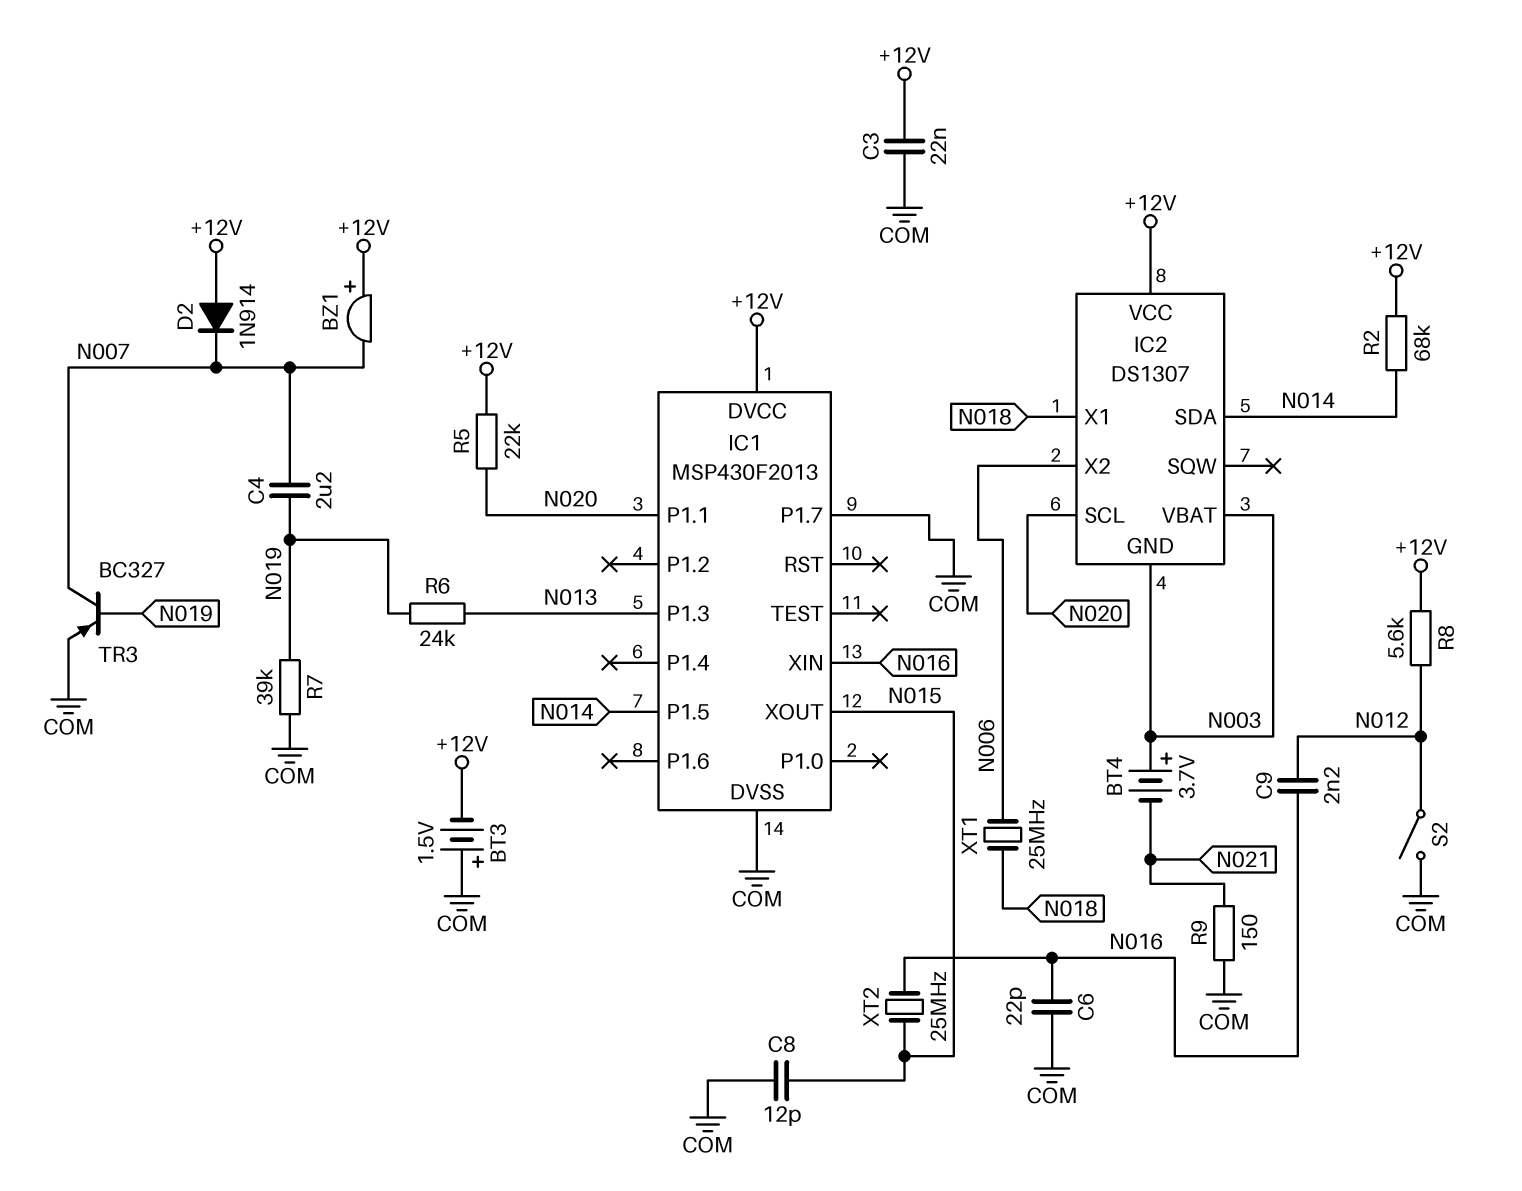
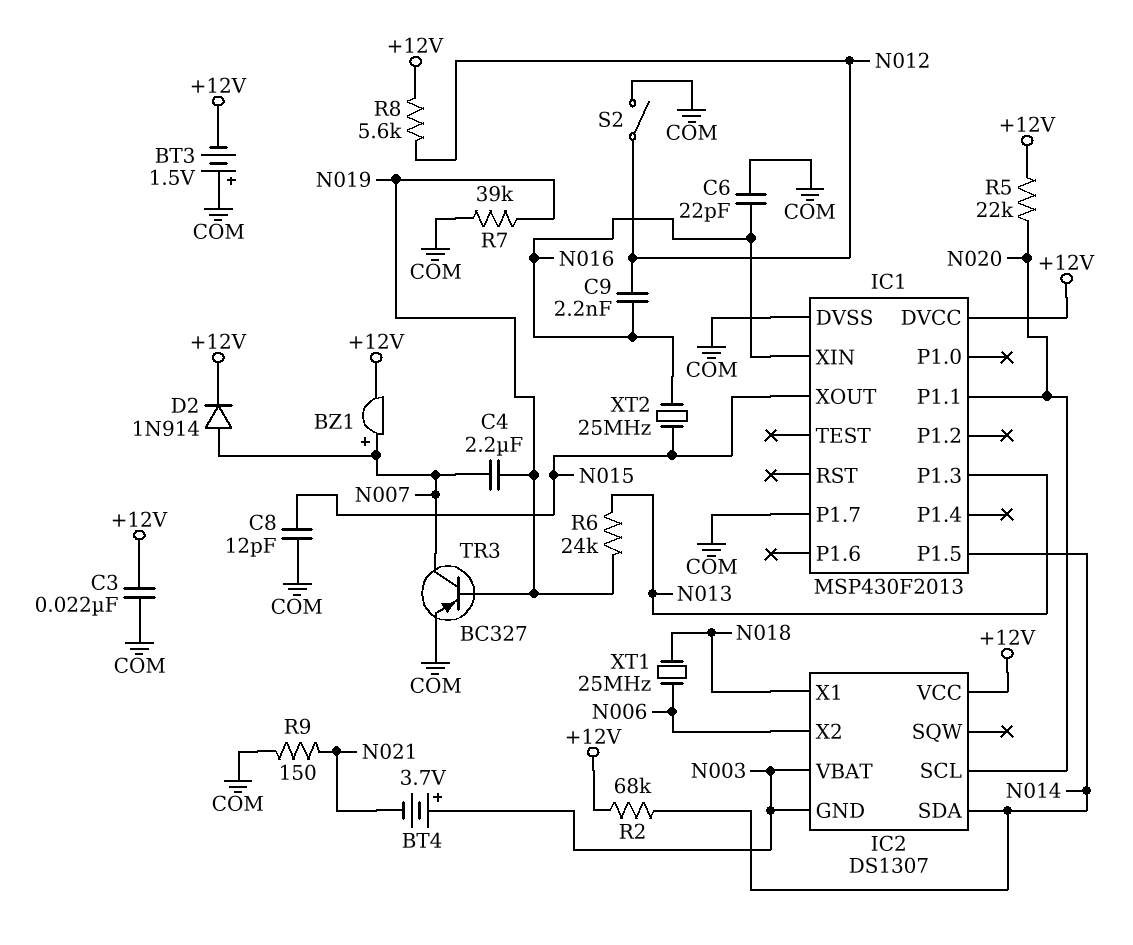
BZ1: buzzer (plus +12V, minus N007) -> buzzer (plus N007, minus +12V)
D2: diode 1N914 (A +12V, K N007) -> diode 1N914 (A N007, K +12V)

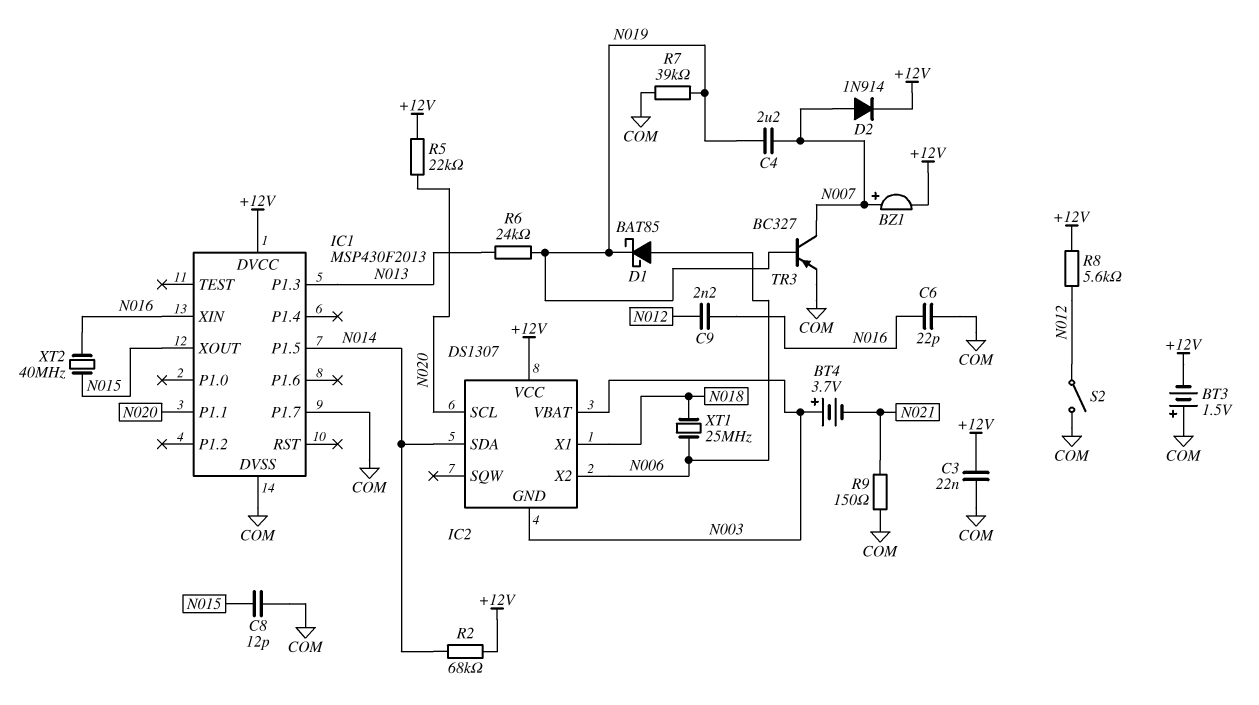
D1: none -> schottky BAT85 (A N006, K N019)
XT2: 25MHz (N015, N016) -> 40MHz (N015, N016)

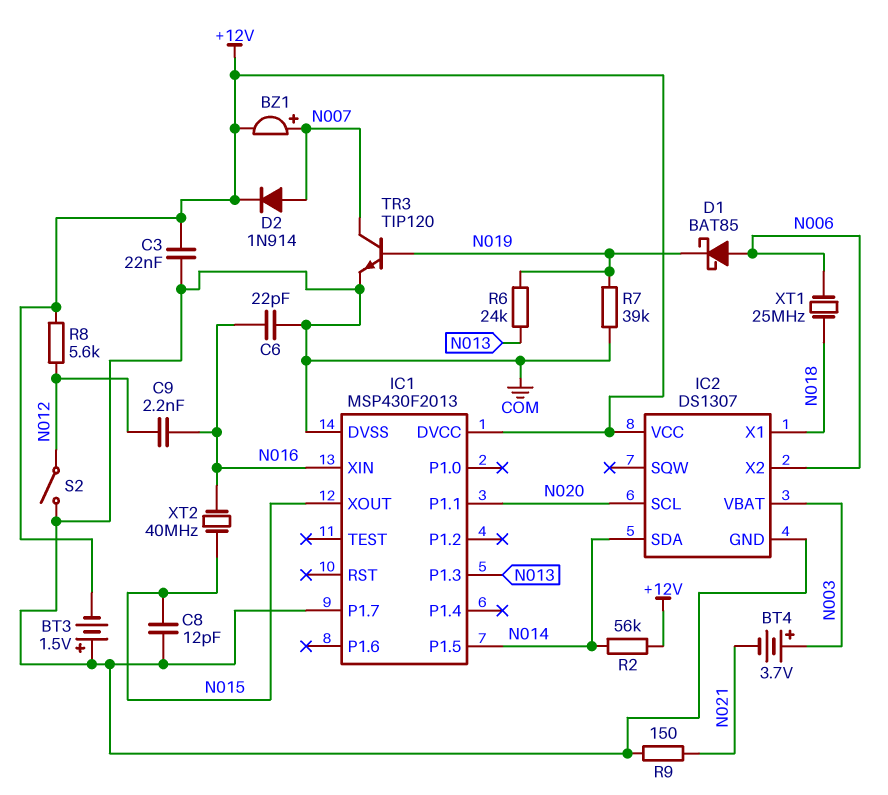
C4: 2.2uF (N007, N019) -> none
IC2 pin GND: N003 -> COM
R2: 68k (+12V, N014) -> 56k (+12V, N014)
R5: 22k (+12V, N020) -> none
TR3: PNP BC327 (B N019, C N007, E COM) -> NPN TIP120 (B N019, C N007, E COM)

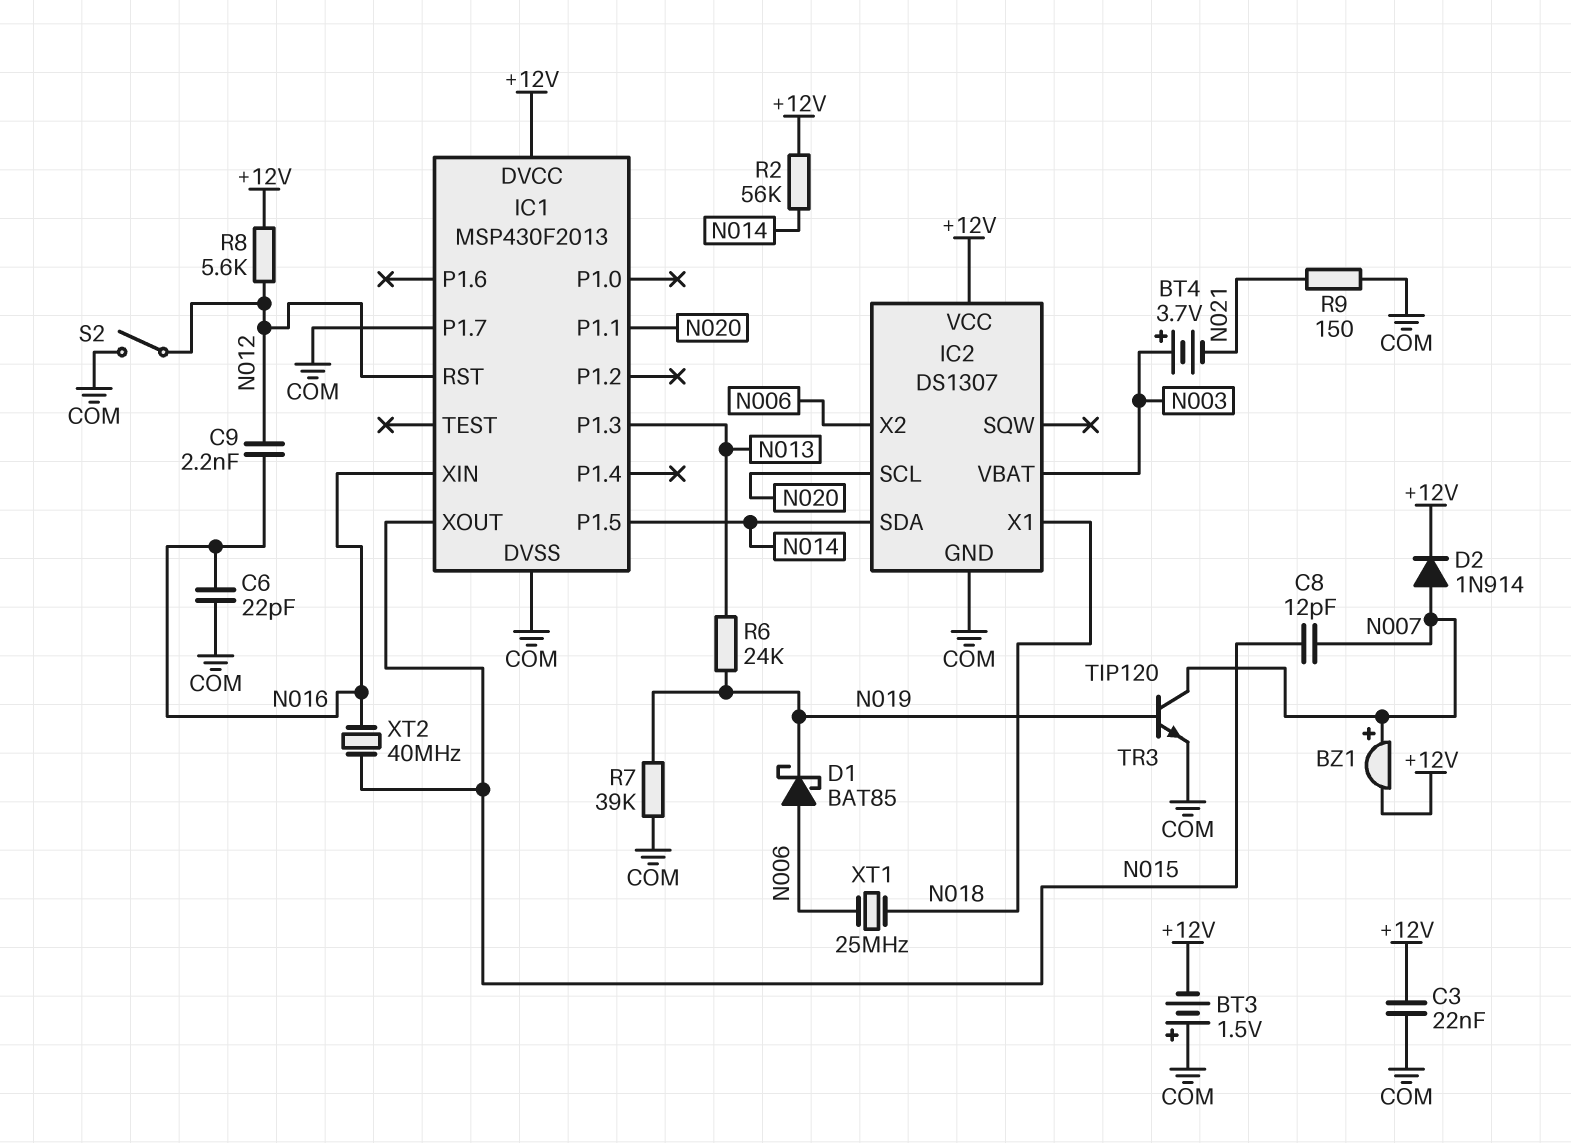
C8: 12pF (COM, N015) -> 12pF (N007, N015)
IC1 pin RST: none -> N012

